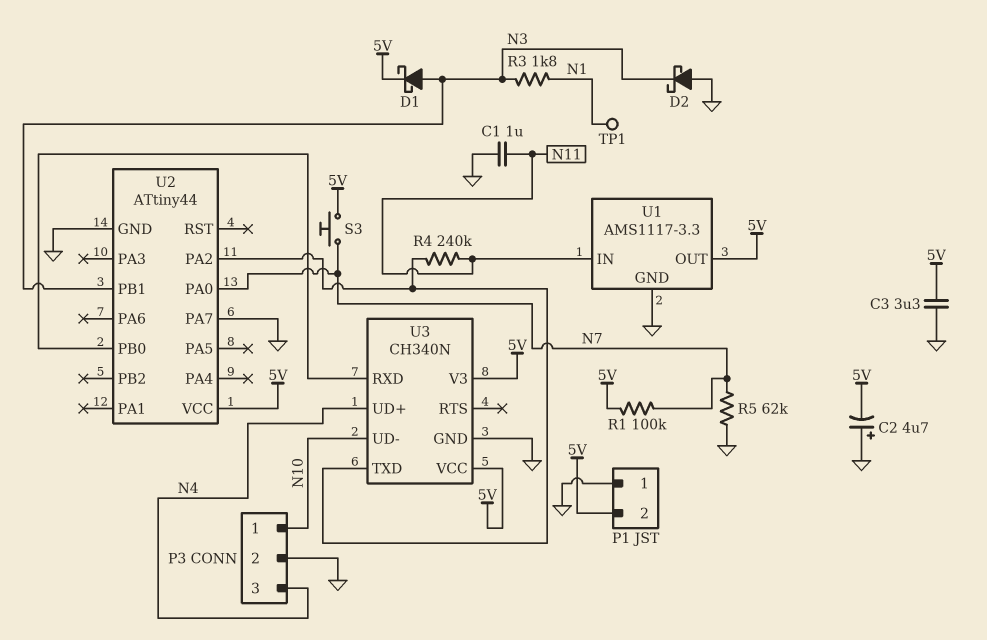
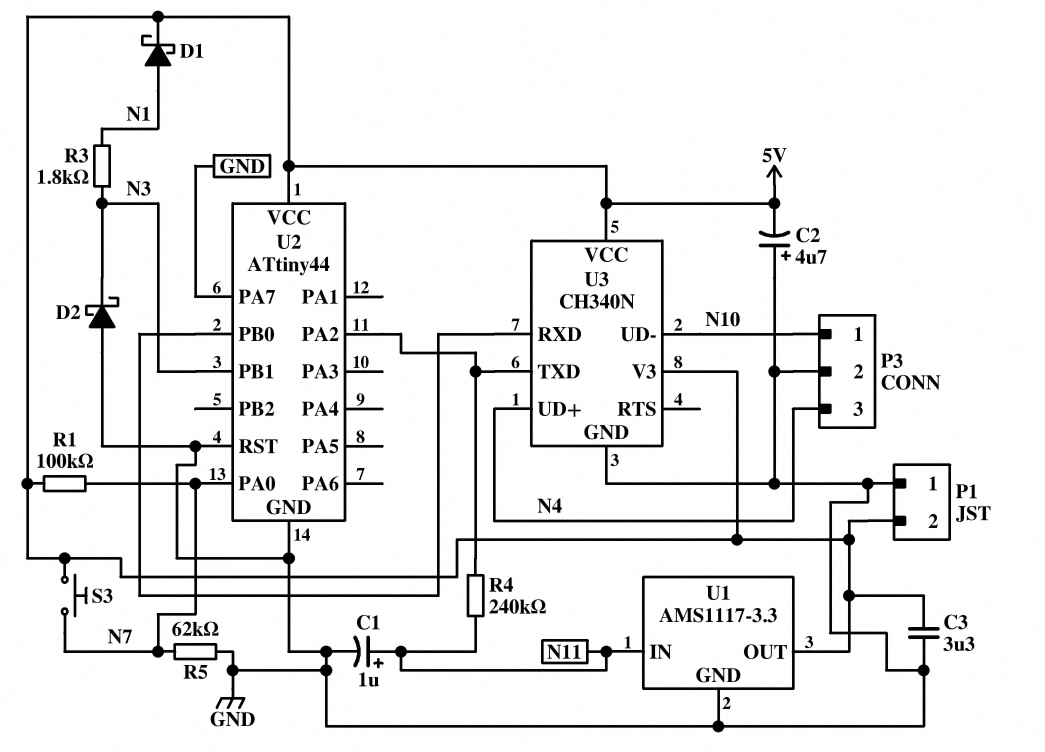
C1: 1uF (GND, N11) -> 1uF (plus N11, minus GND)
D1: schottky (A N3, K 5V) -> schottky (A N1, K 5V)
TP1: test point (N1) -> none
U2 pin RST: none -> GND

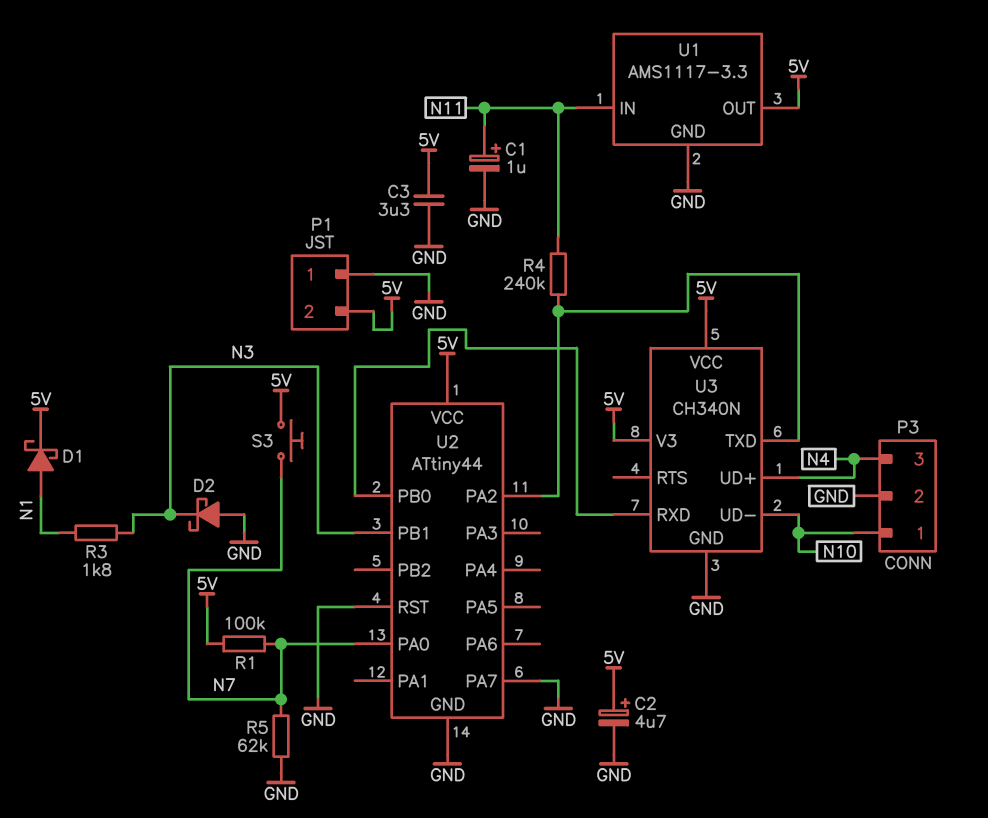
C2: 4.7uF (plus GND, minus 5V) -> 4.7uF (plus 5V, minus GND)

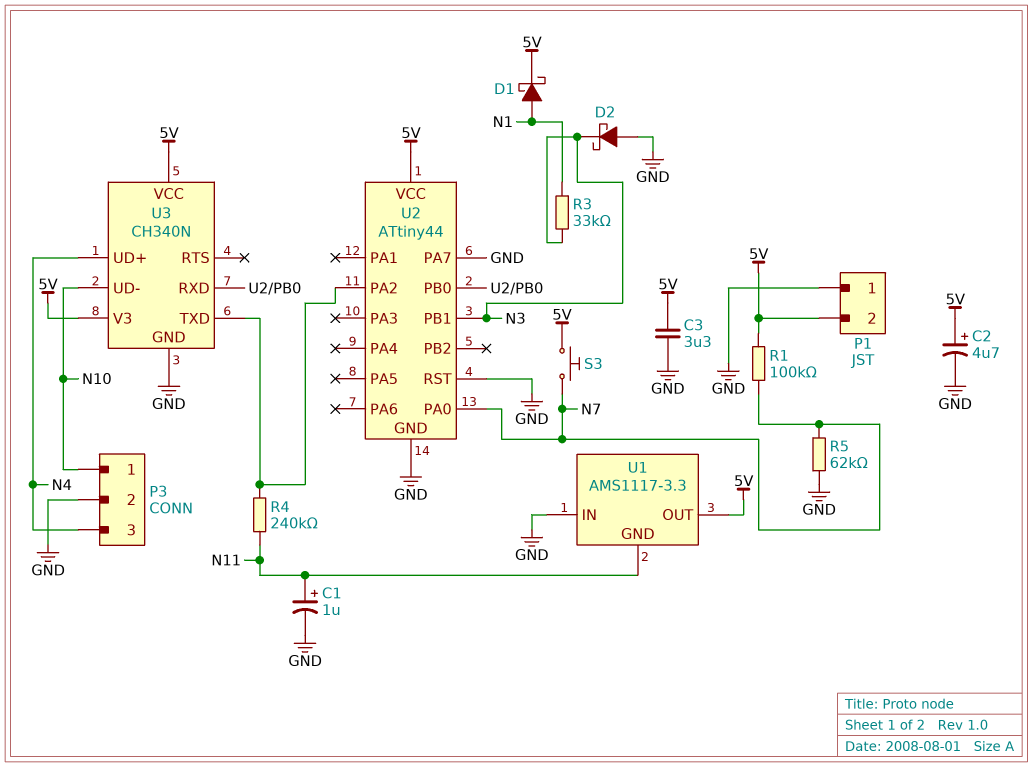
R3: 1.8k (N1, N3) -> 33k (N1, N3)
U1 pin GND: GND -> N11
U1 pin IN: N11 -> GND

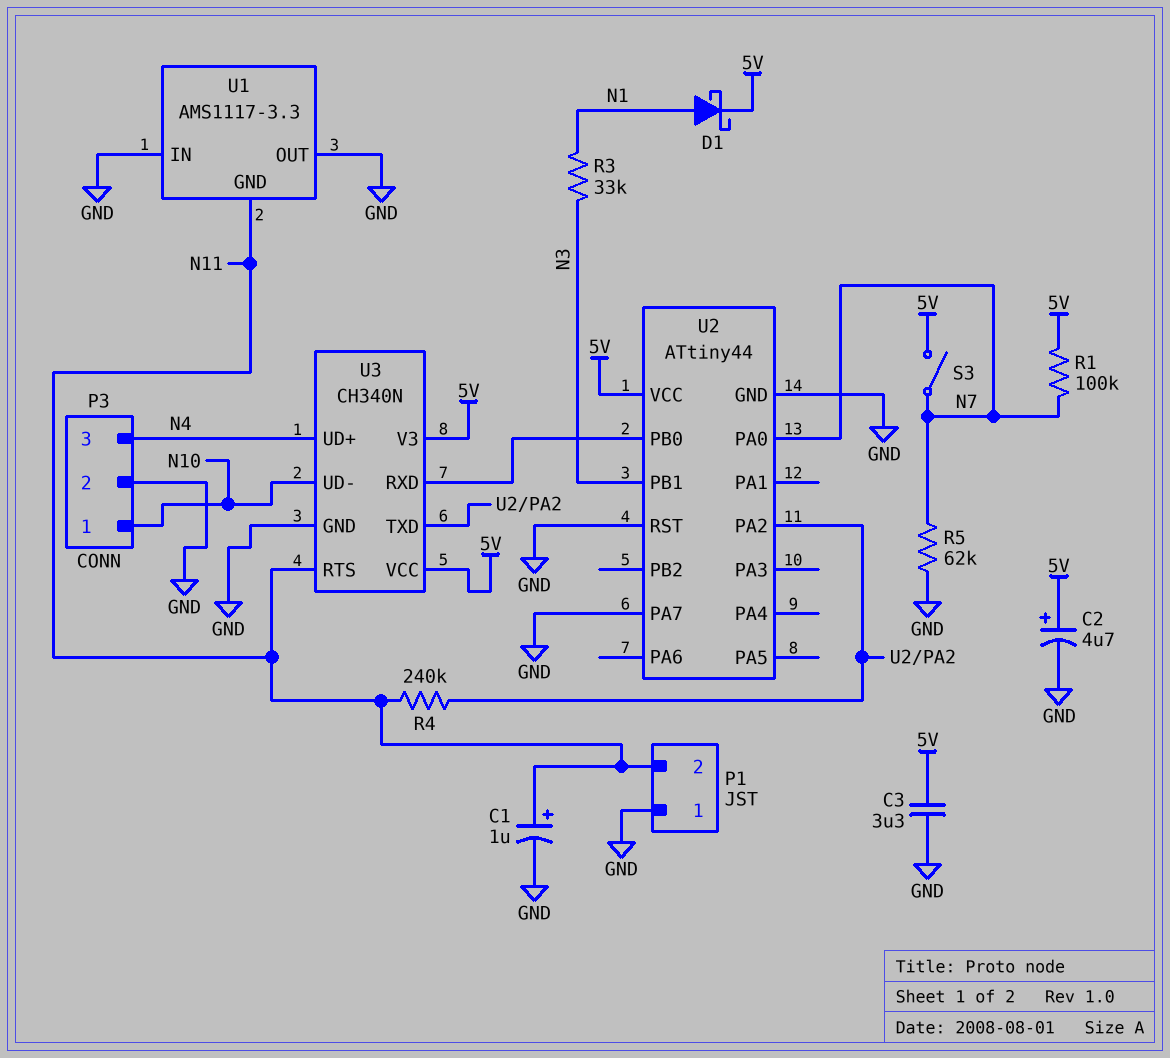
D2: schottky (A GND, K N3) -> none
P1 pin 2: 5V -> N11
S3: button (5V, N7) -> switch (5V, N7)
U1 pin OUT: 5V -> GND
U3 pin RTS: none -> N11

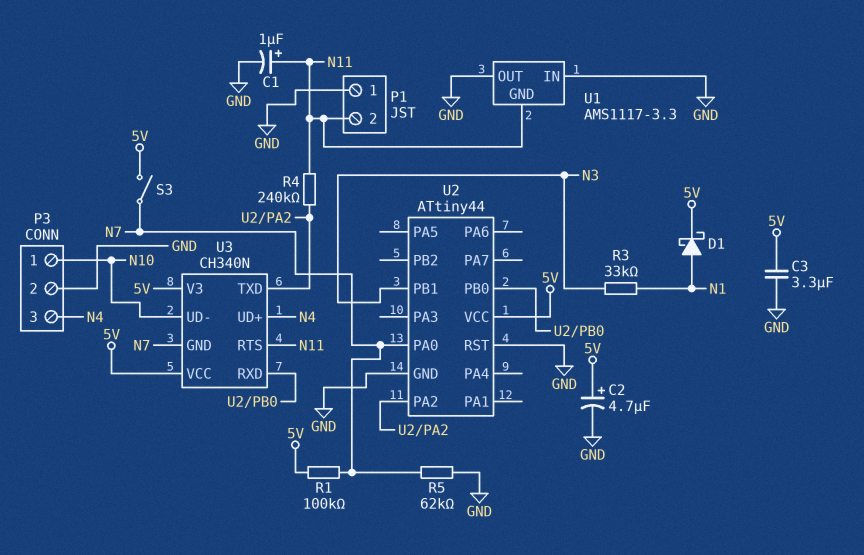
U2 pin PA7: GND -> none
U3 pin GND: GND -> N7

